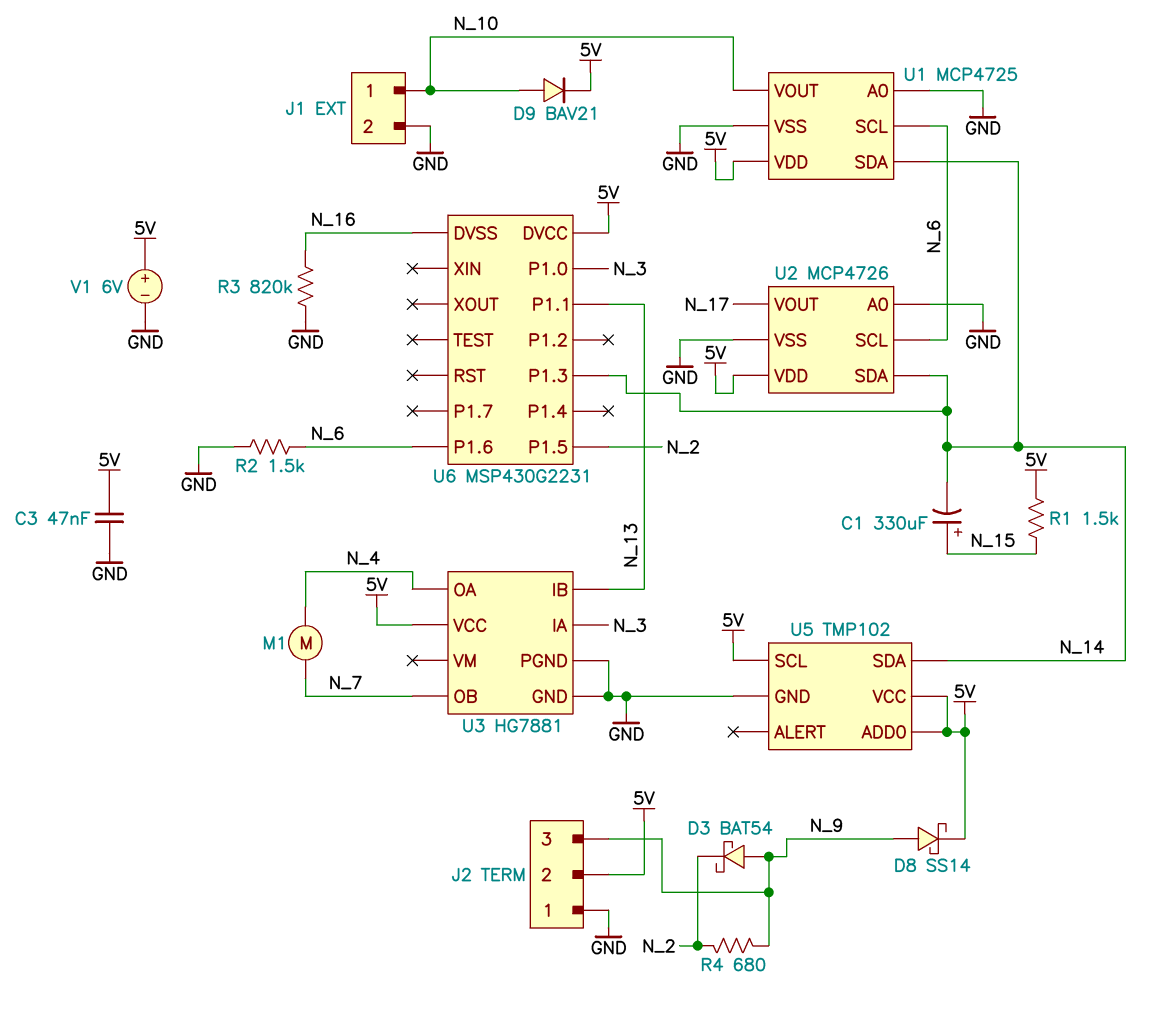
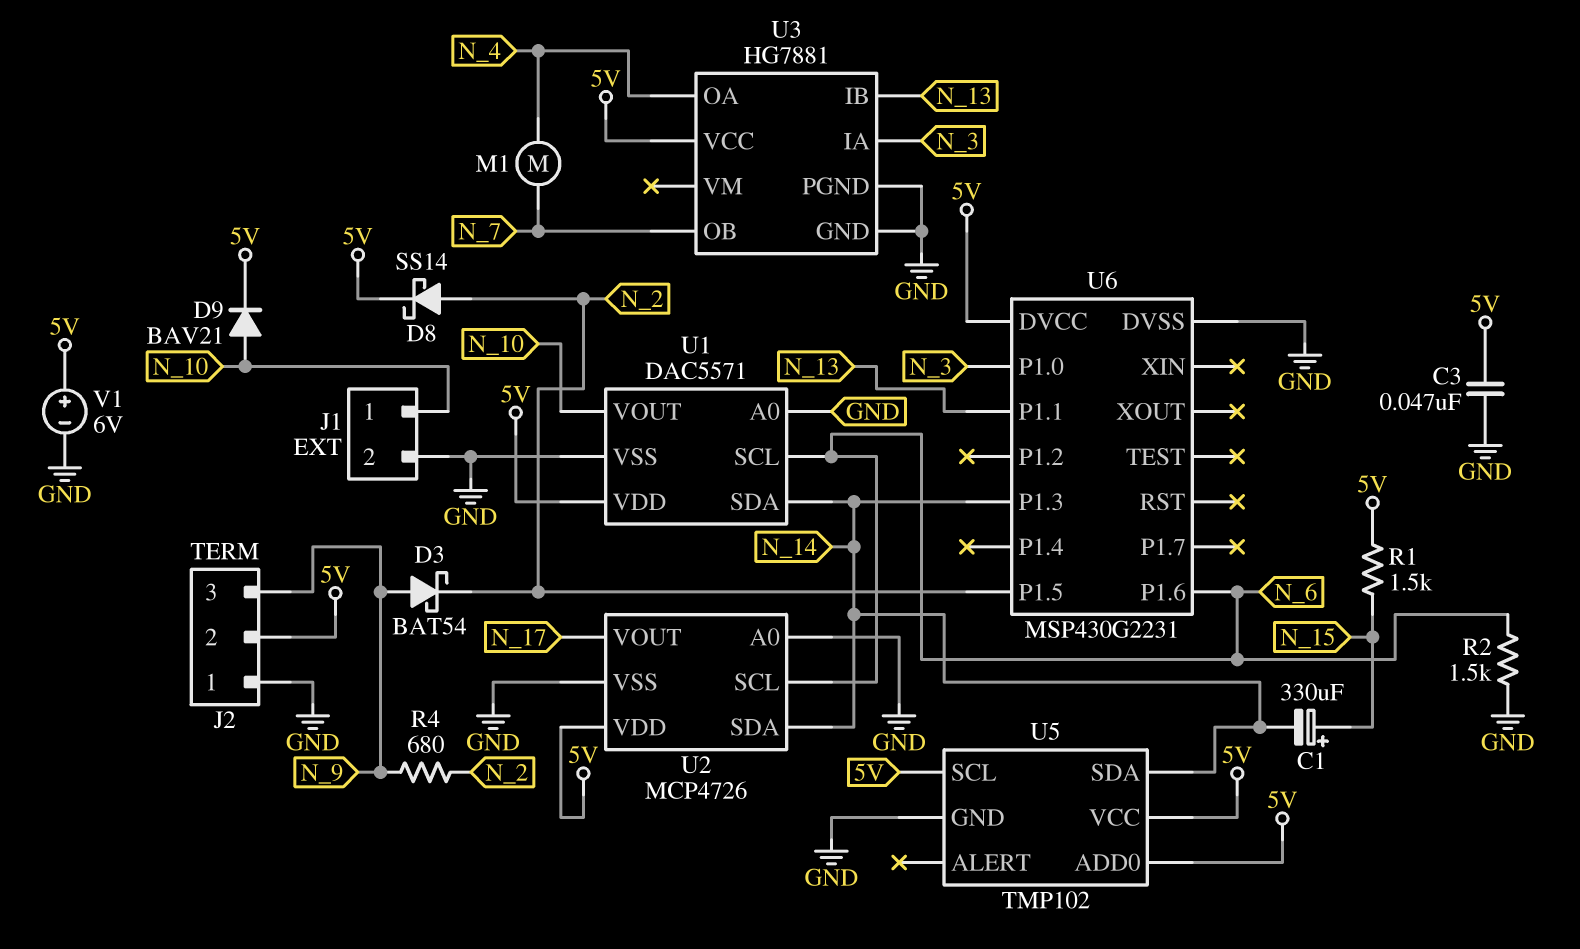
D8: schottky SS14 (A N_9, K 5V) -> schottky SS14 (A N_2, K 5V)
R3: 820k (GND, N_16) -> none
U1: MCP4725 -> DAC5571
U6 pin DVSS: N_16 -> GND

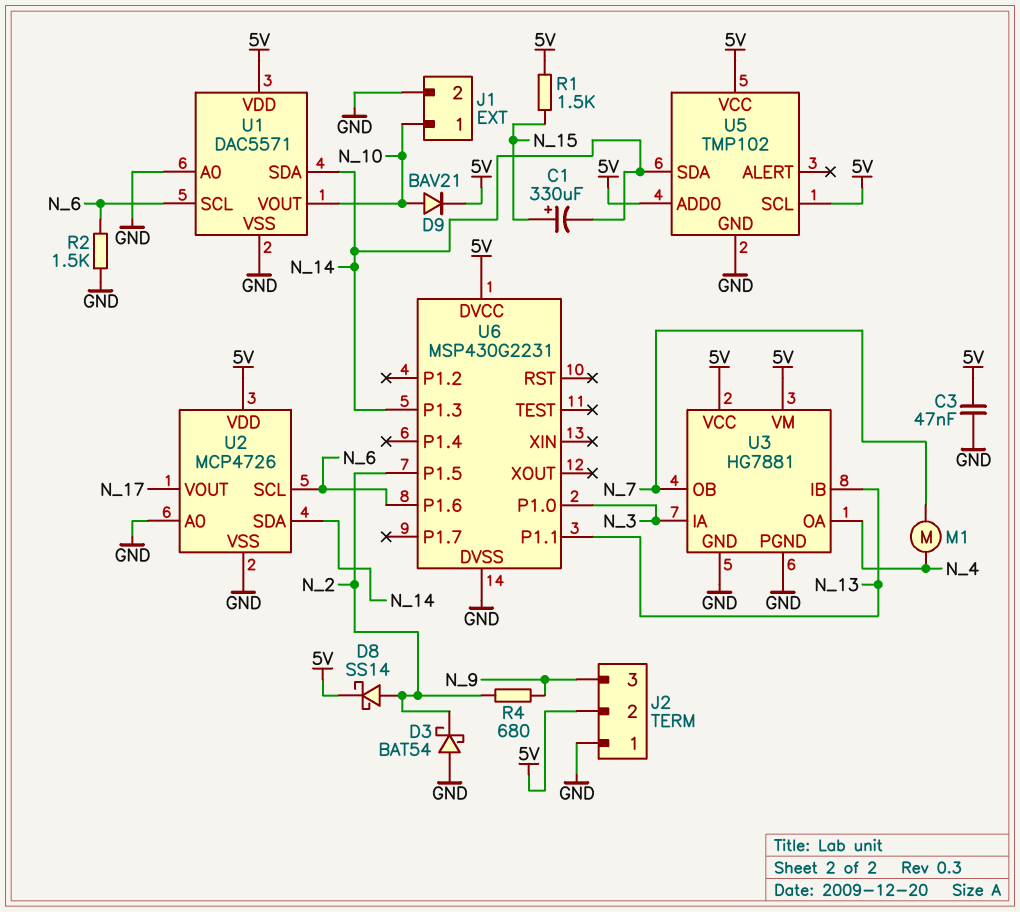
D3: schottky BAT54 (A N_9, K N_2) -> schottky BAT54 (A GND, K N_2)
U3 pin VM: none -> 5V
V1: 6V (plus 5V, minus GND) -> none

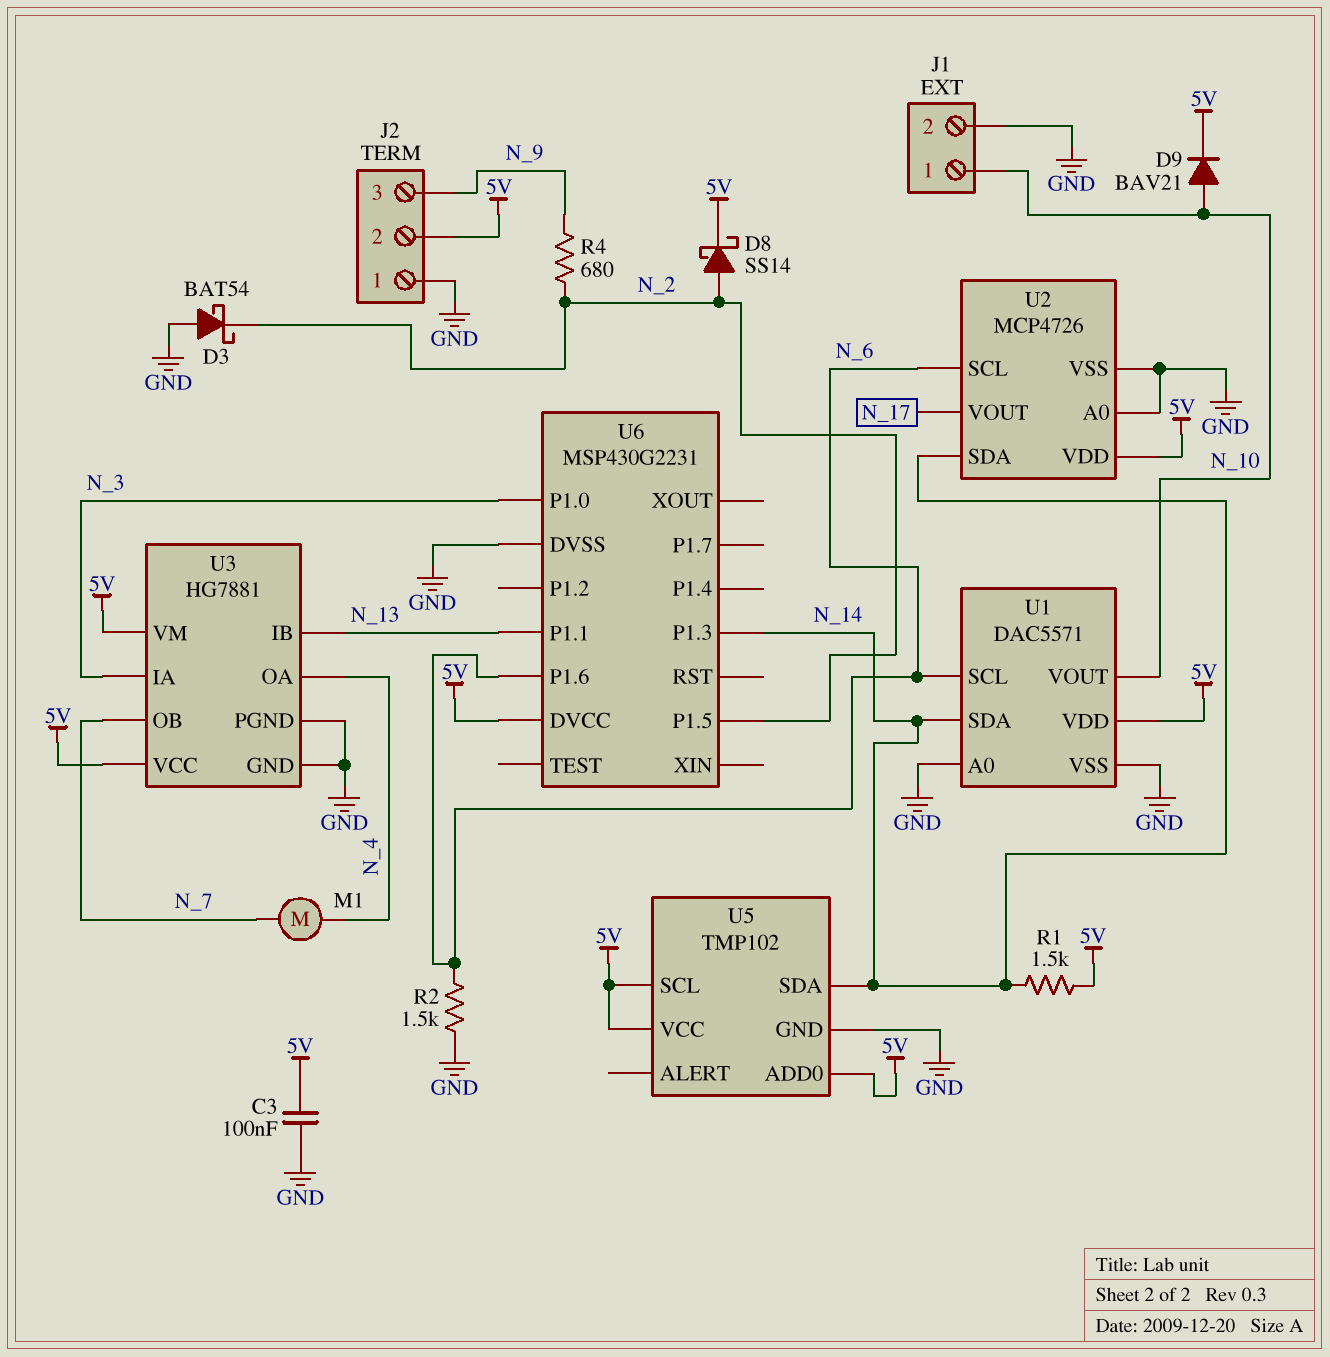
C1: 330uF (plus N_15, minus N_14) -> none
C3: 47nF (5V, GND) -> 100nF (5V, GND)
R1: 1.5k (5V, N_15) -> 1.5k (5V, N_14)

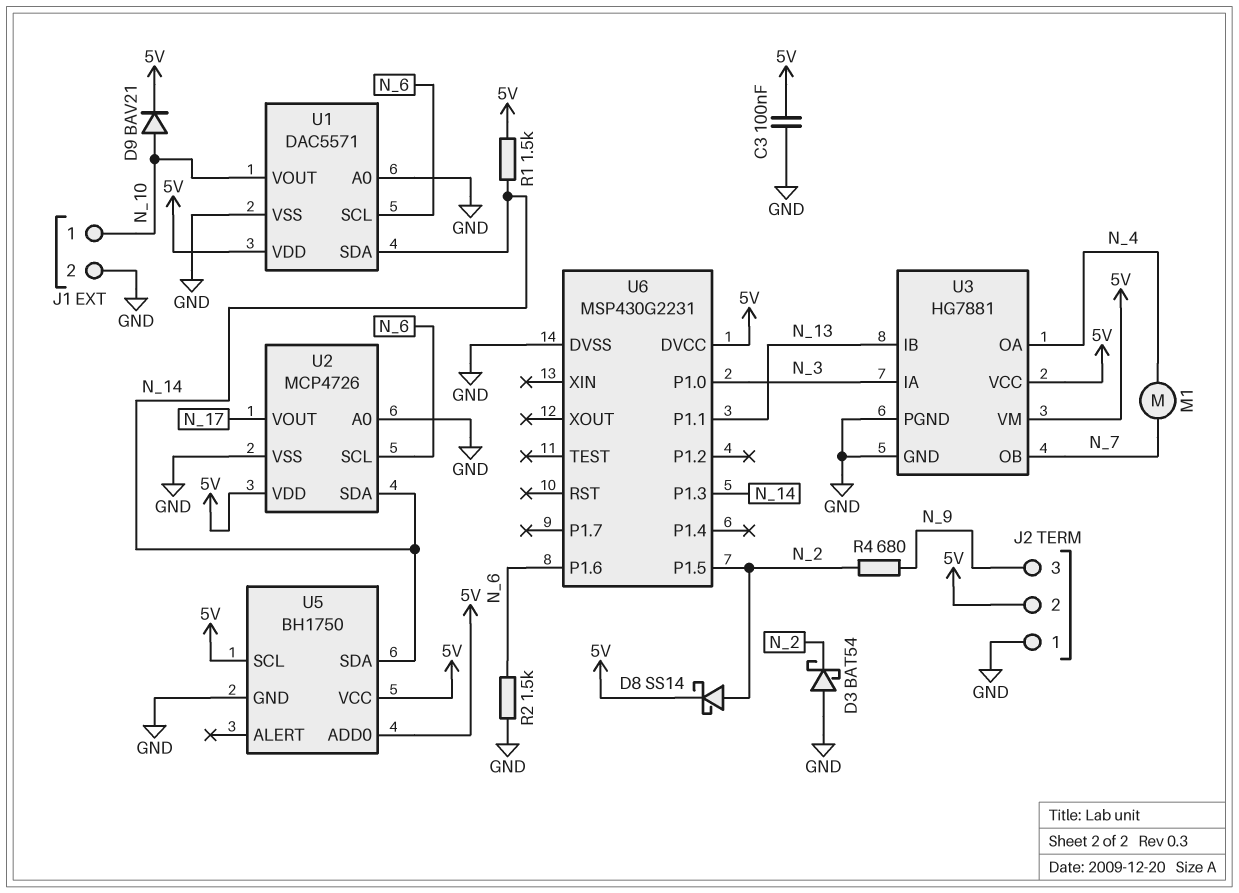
U5: TMP102 -> BH1750

